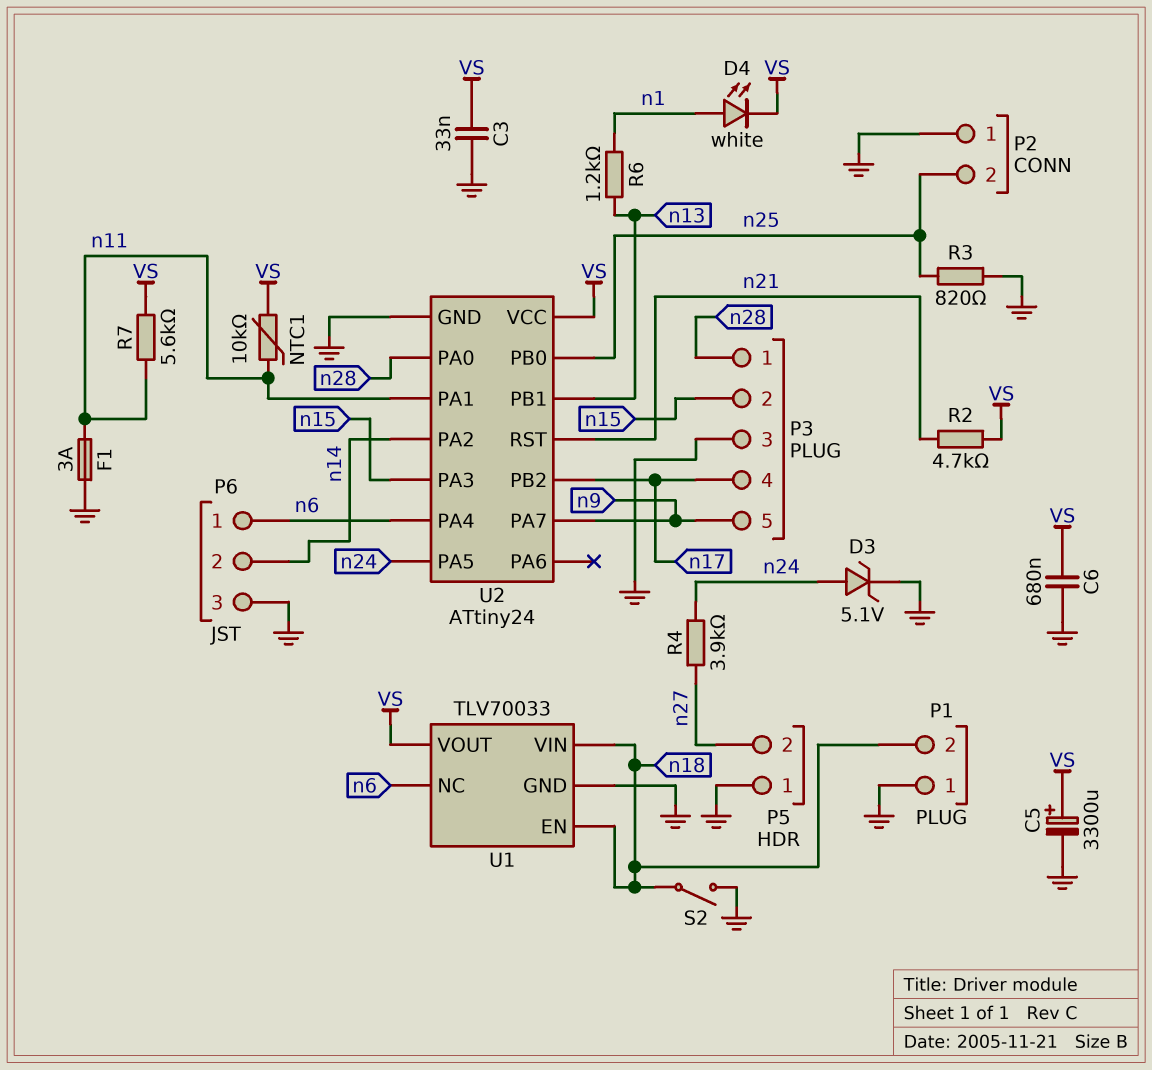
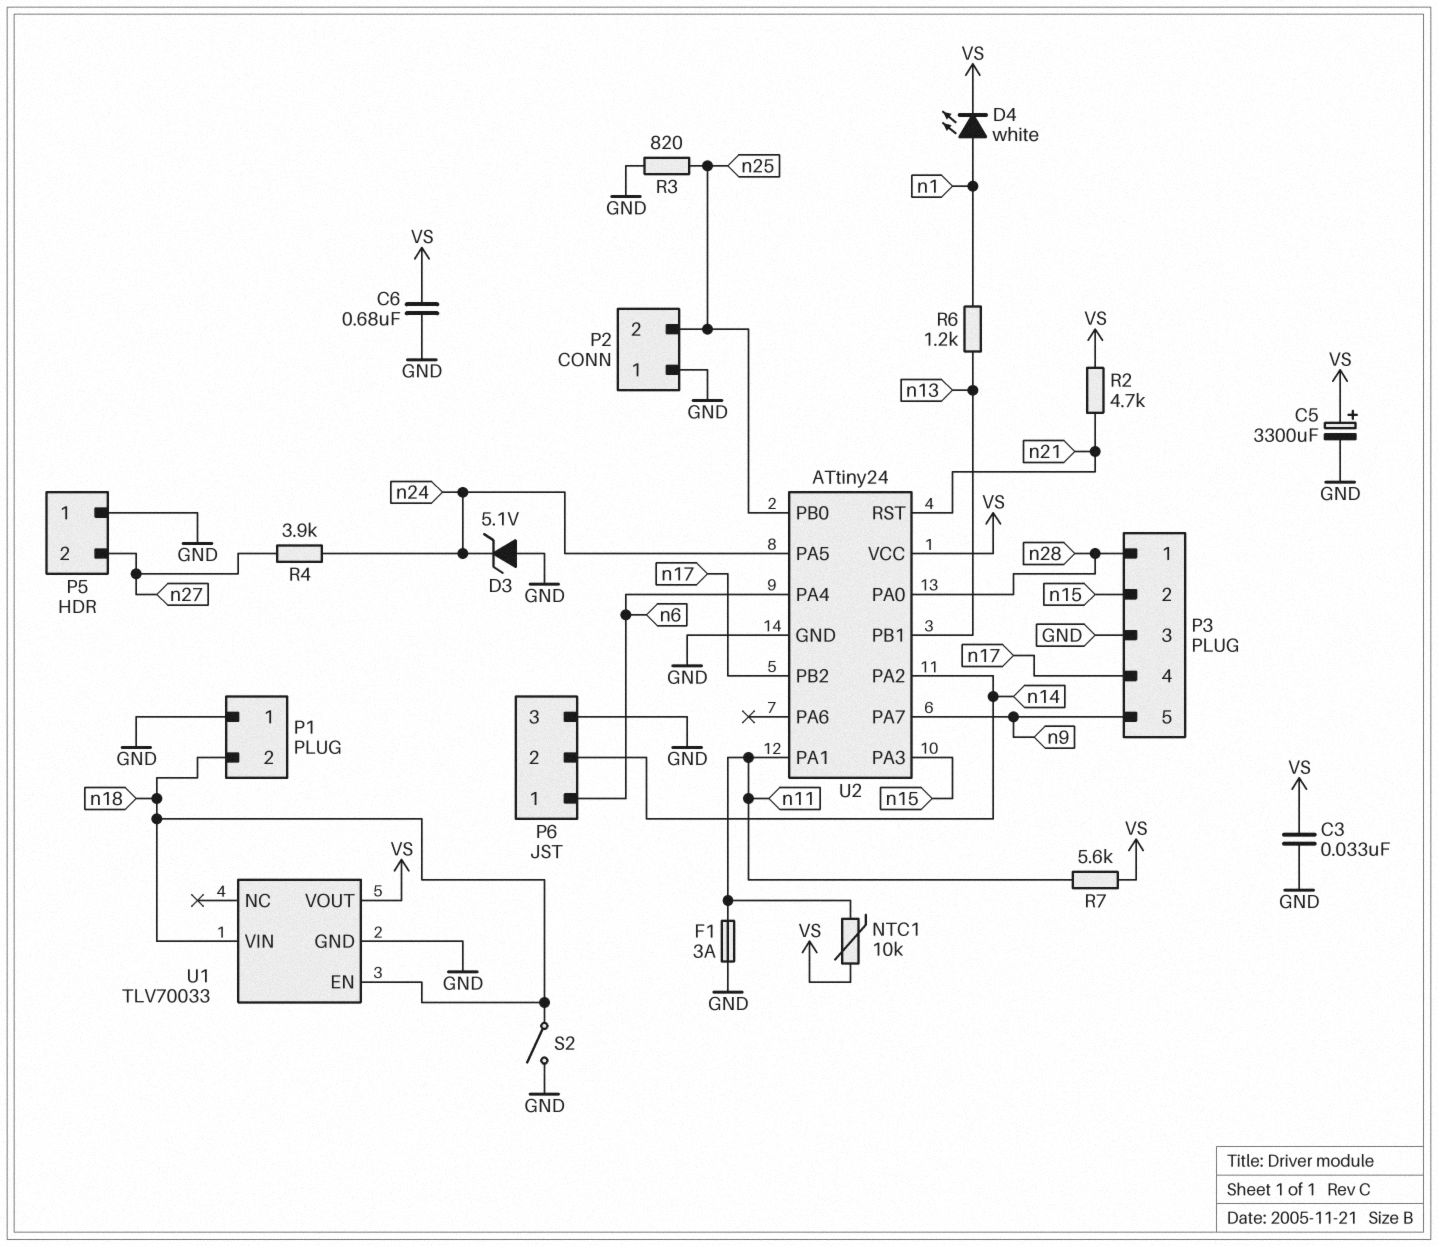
D3: zener 5.1V (A n24, K GND) -> zener 5.1V (A GND, K n24)
U1 pin NC: n6 -> none

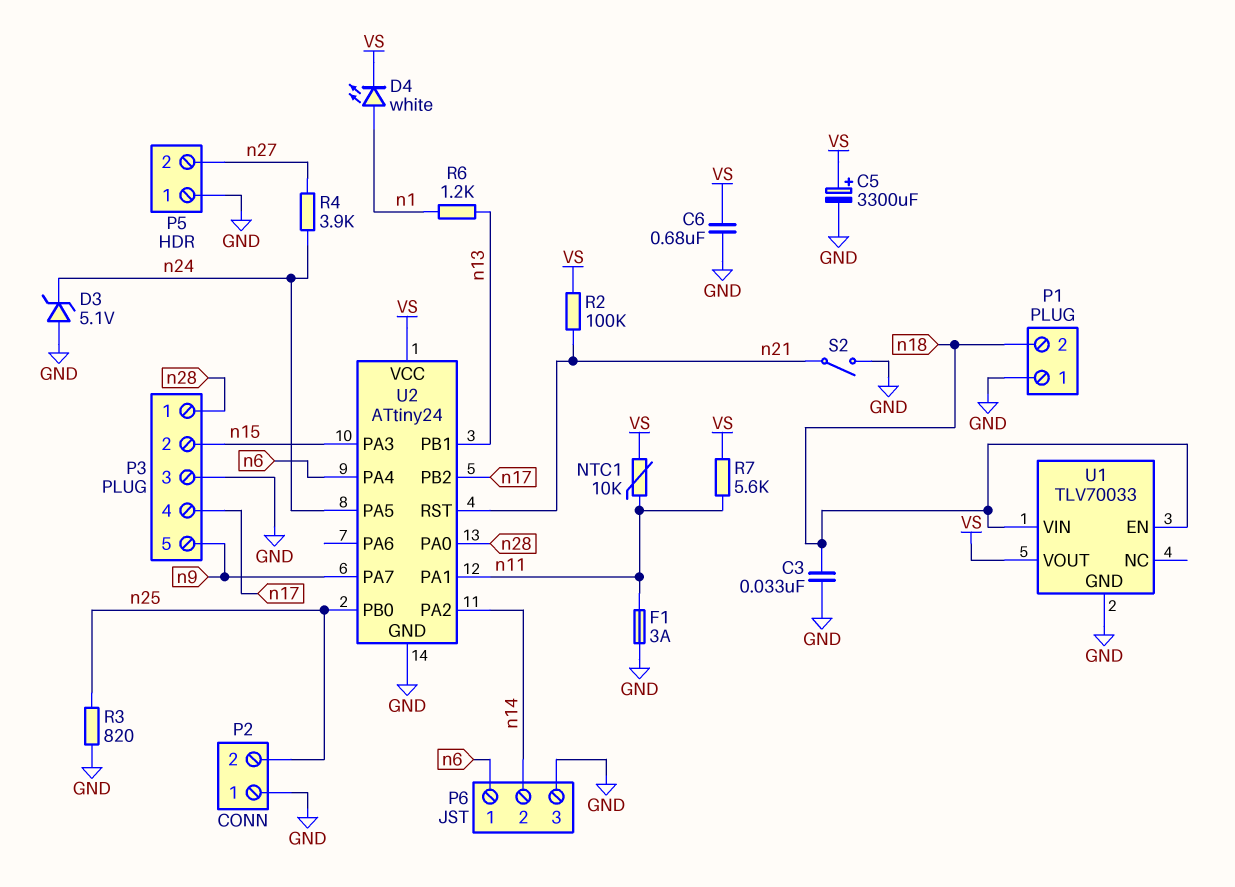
C3: 33nF (GND, VS) -> 33nF (GND, n18)
R2: 4.7k (VS, n21) -> 100k (VS, n21)
S2: switch (GND, n18) -> switch (GND, n21)

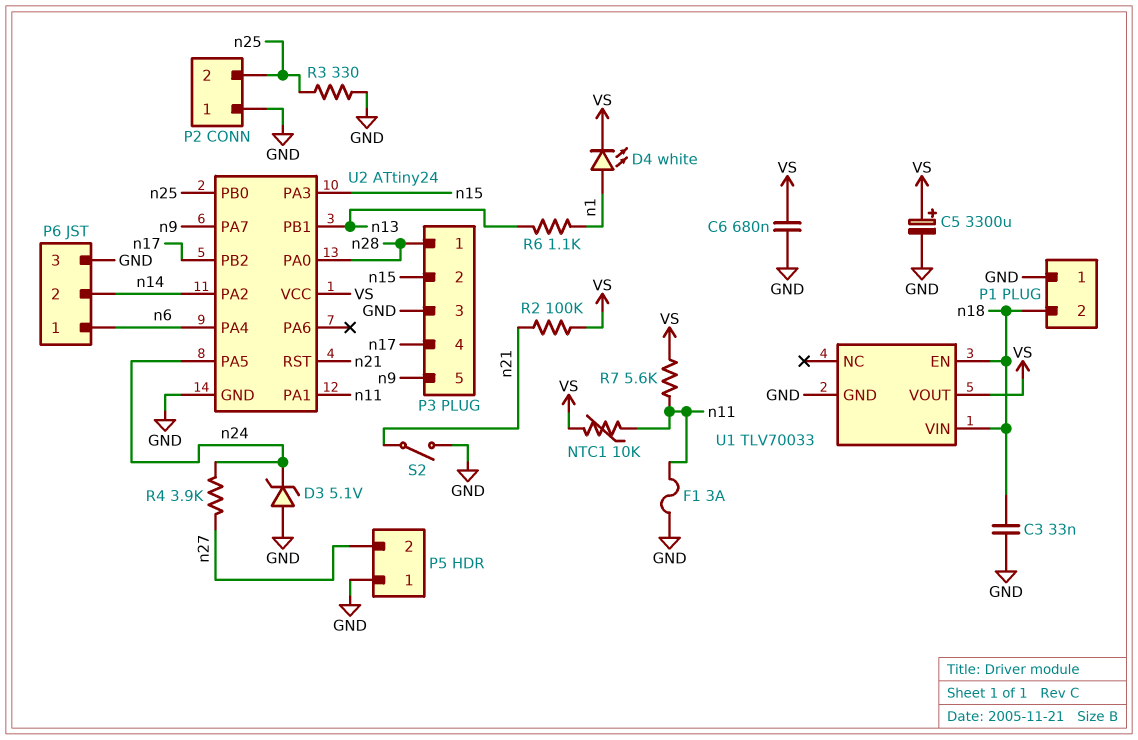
R3: 820 (GND, n25) -> 330 (GND, n25)
R6: 1.2k (n1, n13) -> 1.1k (n1, n13)

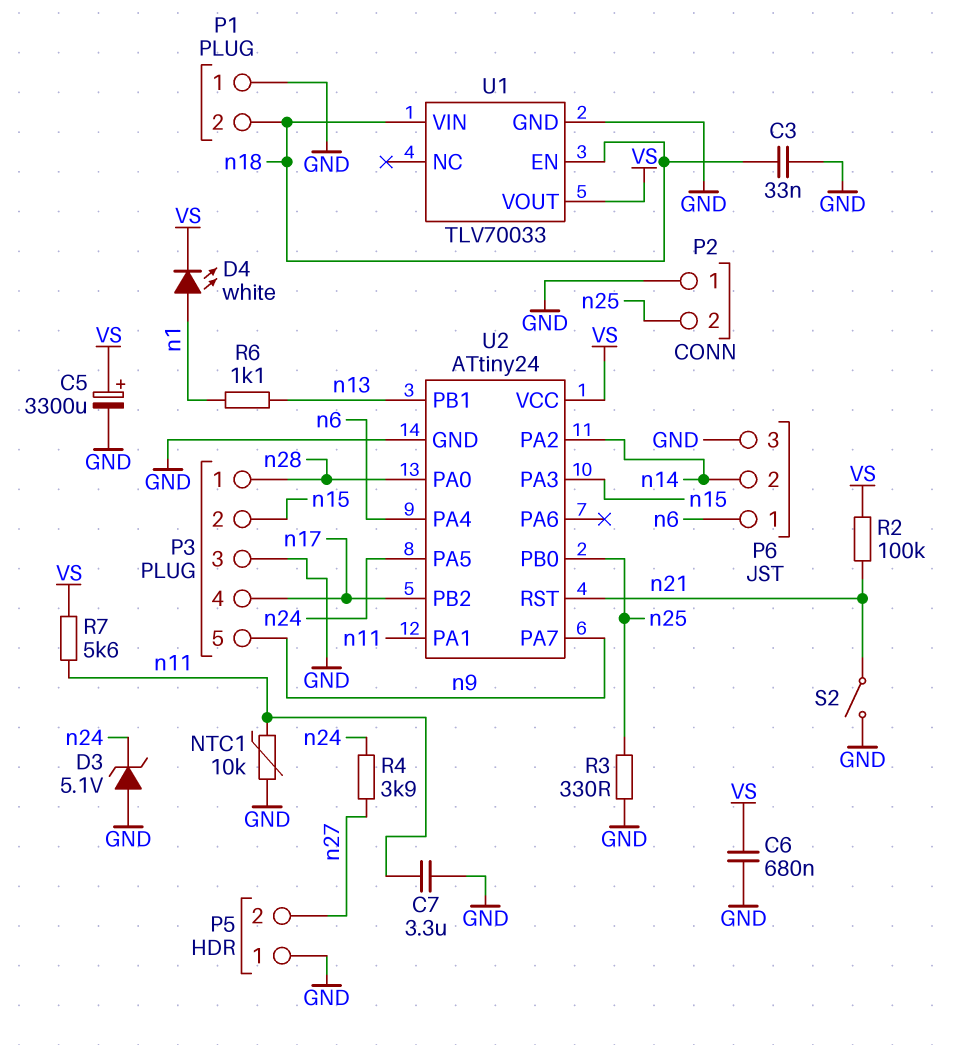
C7: none -> 3.3uF (GND, n11)
F1: 3A (GND, n11) -> none
NTC1: 10k (VS, n11) -> 10k (GND, n11)

